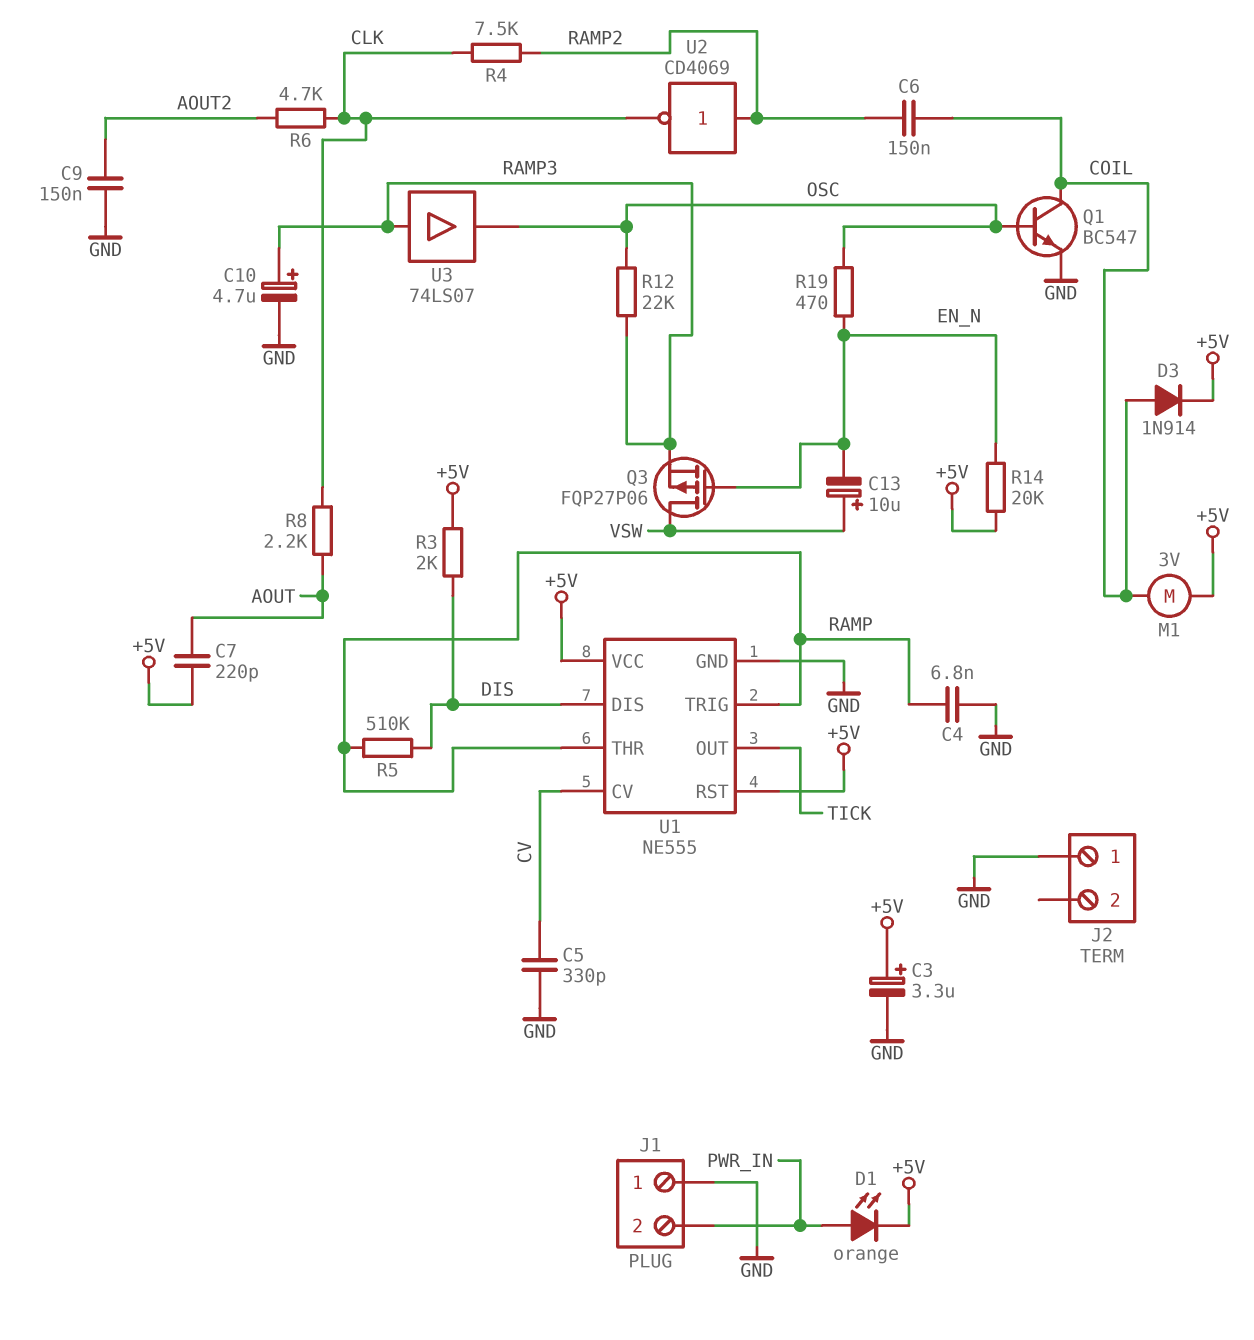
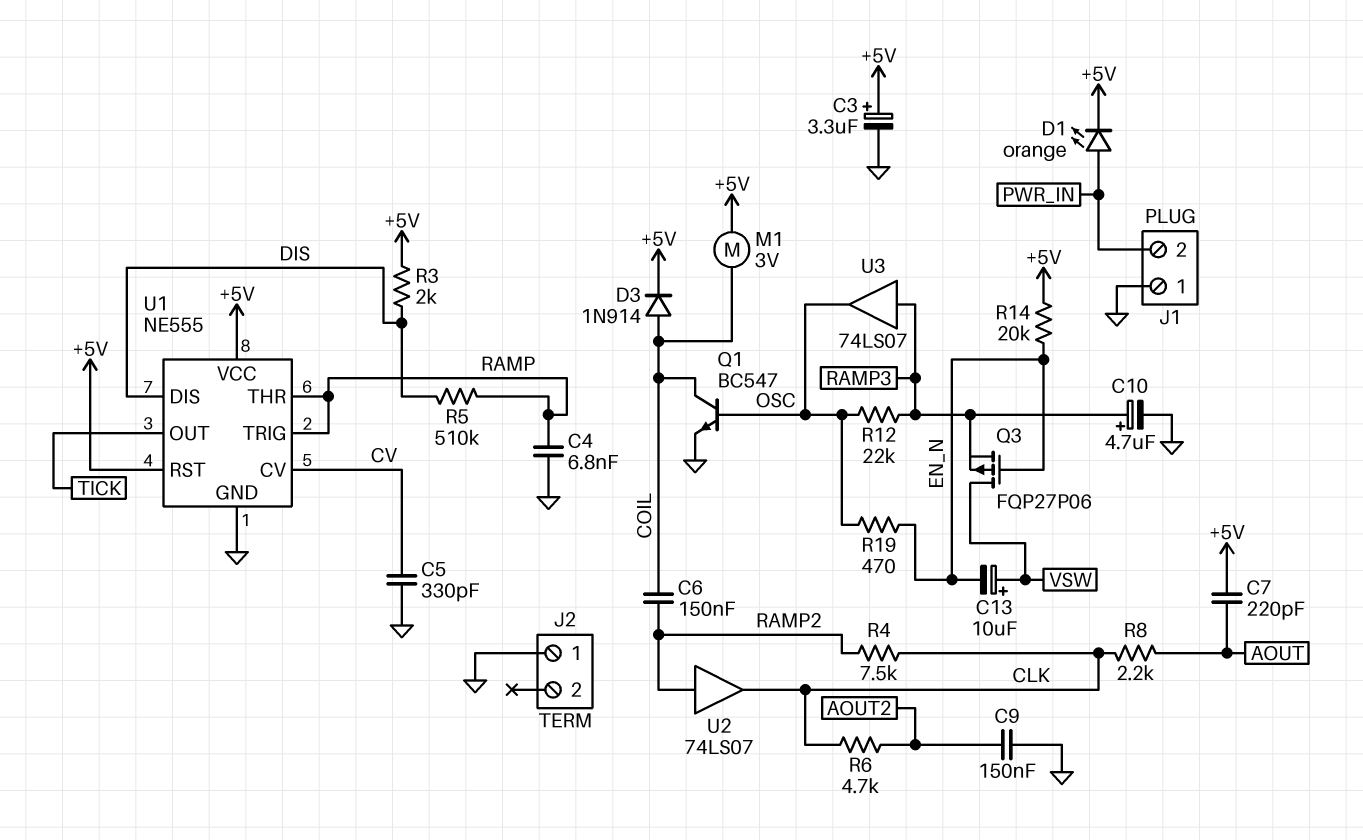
U2: NOT CD4069 (in RAMP2, out CLK) -> buffer 74LS07 (in RAMP2, out CLK)

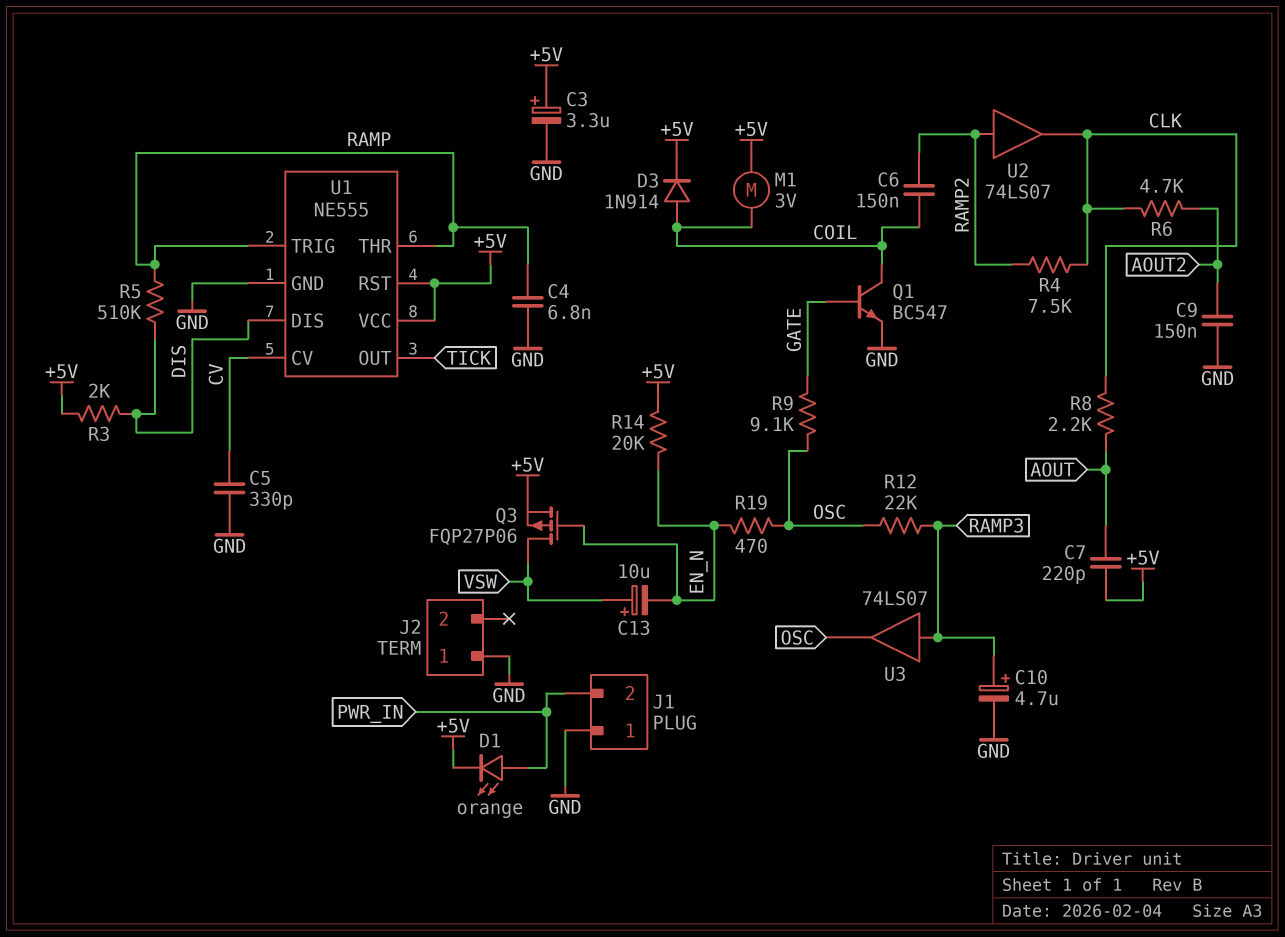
Q1: NPN BC547 (B OSC, C COIL, E GND) -> NPN BC547 (B GATE, C COIL, E GND)
Q3: PMOS FQP27P06 (G EN_N, D VSW, S RAMP3) -> PMOS FQP27P06 (G EN_N, D VSW, S +5V)
R9: none -> 9.1k (GATE, OSC)

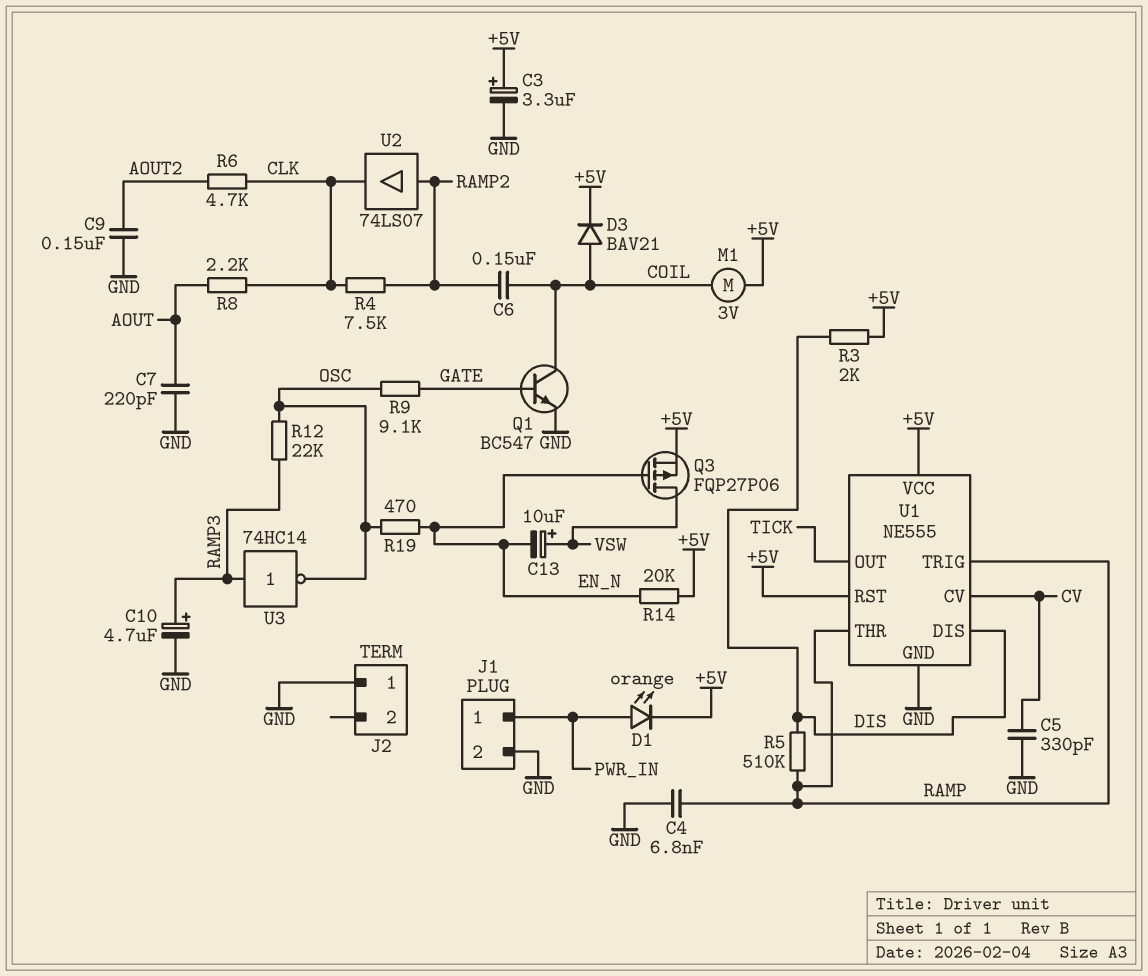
C7: 220pF (+5V, AOUT) -> 220pF (AOUT, GND)
D3: diode 1N914 (A COIL, K +5V) -> diode BAV21 (A COIL, K +5V)
J1 pin 1: GND -> PWR_IN
J1 pin 2: PWR_IN -> GND
U3: buffer 74LS07 (in RAMP3, out OSC) -> NOT 74HC14 (in RAMP3, out OSC)

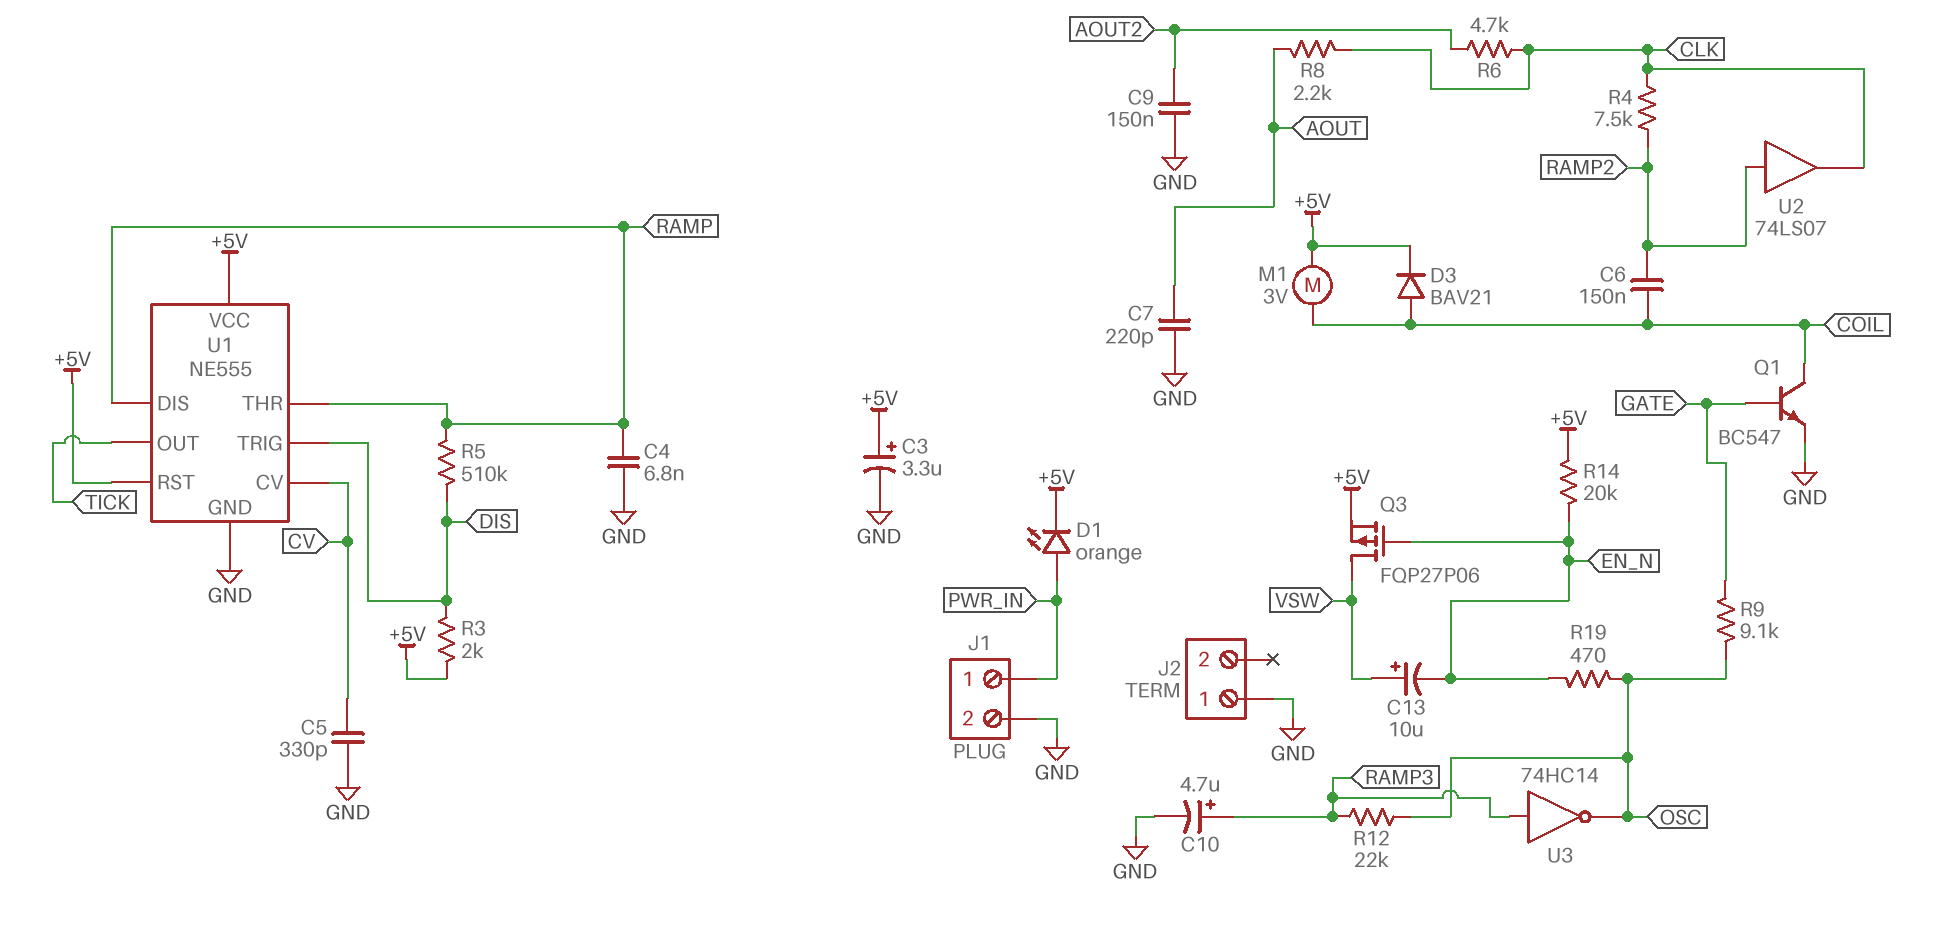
U1 pin DIS: DIS -> RAMP
U1 pin TRIG: RAMP -> DIS

